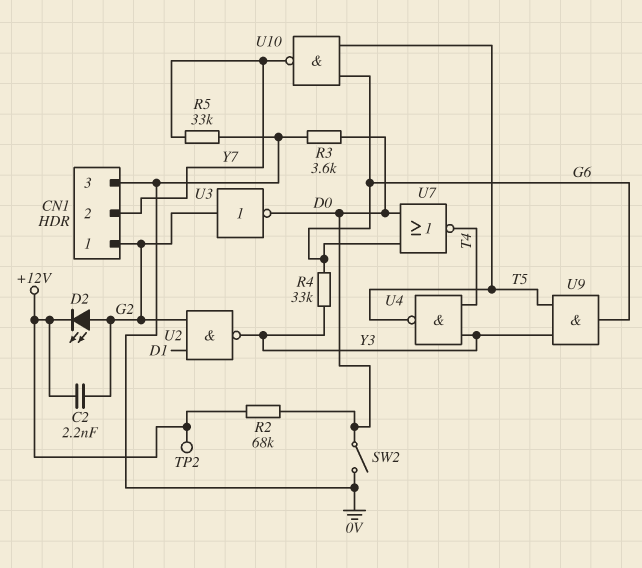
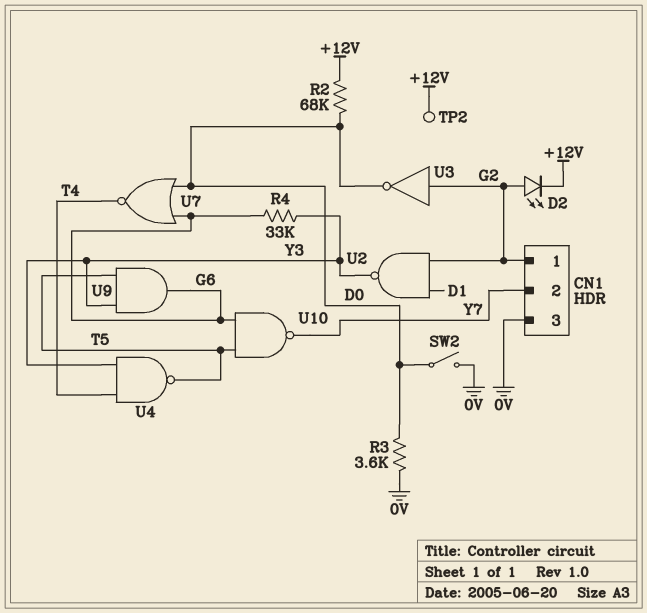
C2: 2.2nF (+12V, G2) -> none
R5: 33k (0V, Y7) -> none

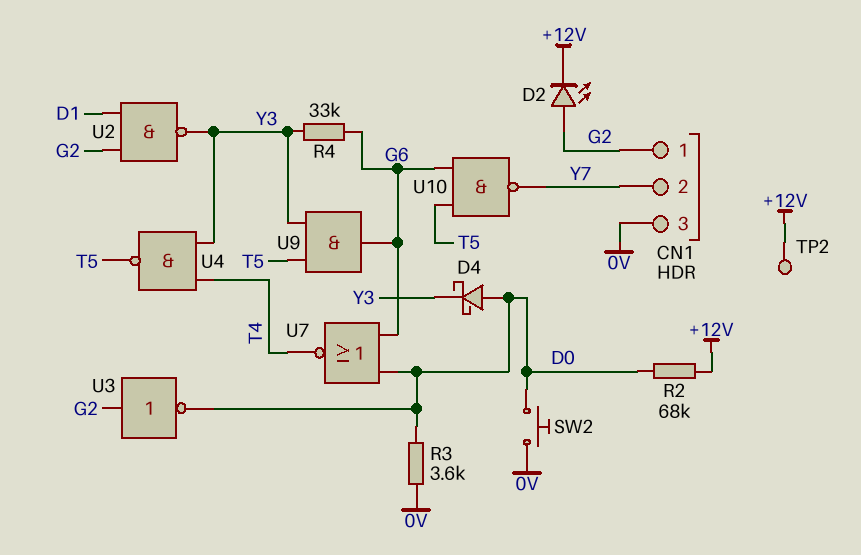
D4: none -> schottky (A D0, K Y3)
SW2: switch (0V, D0) -> button (0V, D0)

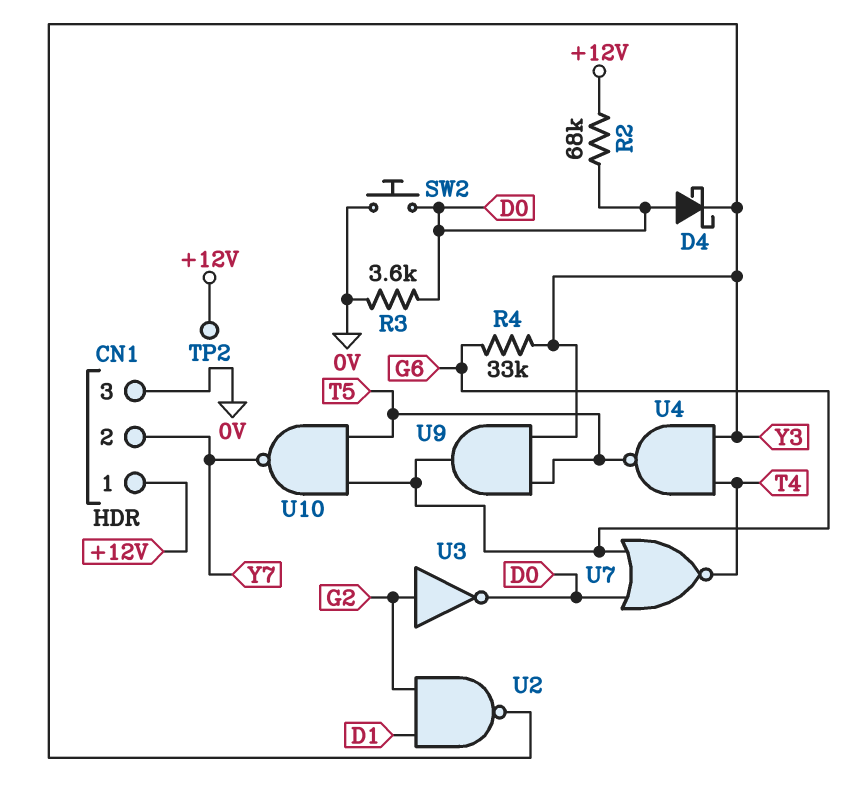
CN1 pin 1: G2 -> +12V
D2: LED (A G2, K +12V) -> none

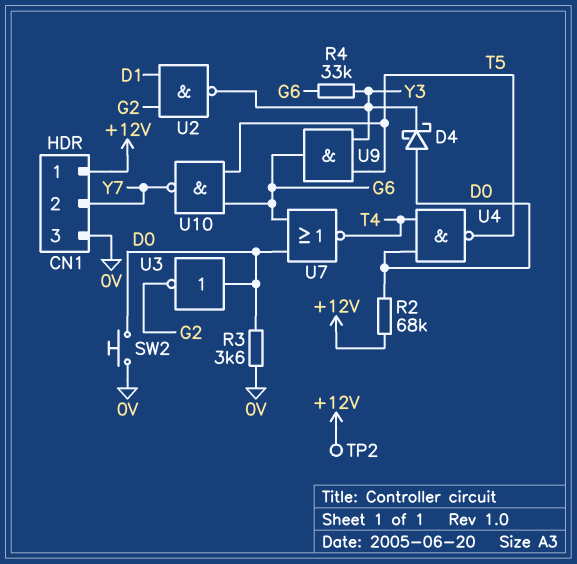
U3: NOT (in G2, out D0) -> NOT (in D0, out G2)
U4: NAND (in T4, in Y3, out T5) -> NAND (in D0, in T4, out T5)

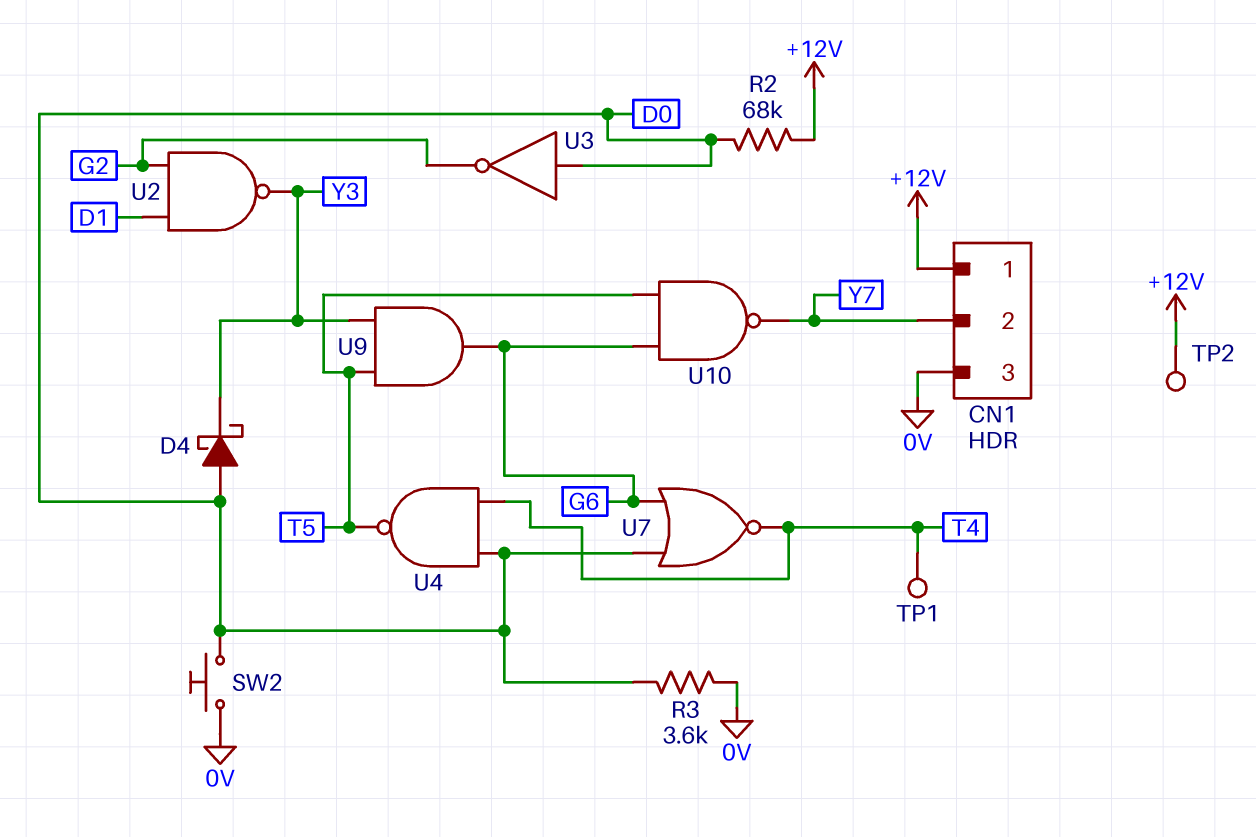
R4: 33k (G6, Y3) -> none
TP1: none -> test point (T4)

